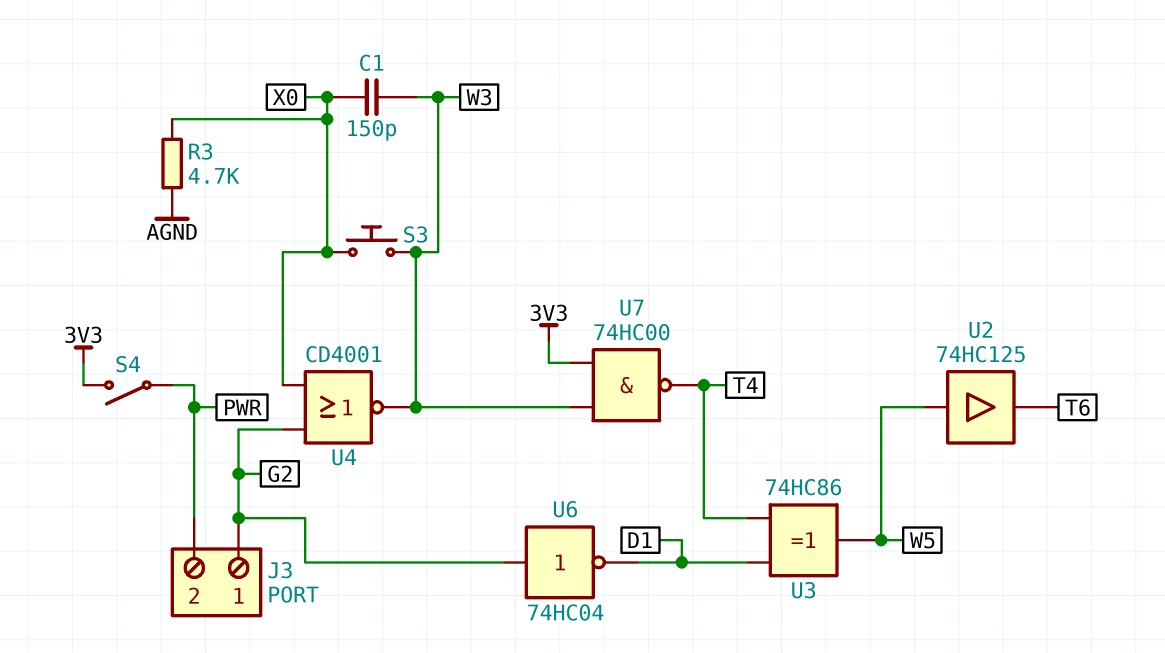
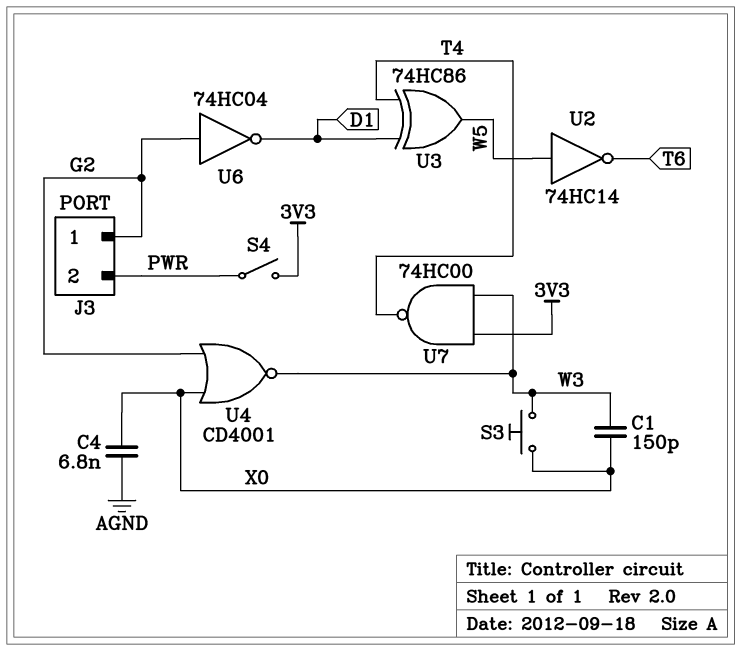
C4: none -> 6.8nF (AGND, X0)
R3: 4.7k (AGND, X0) -> none
U2: buffer 74HC125 (in W5, out T6) -> NOT 74HC14 (in W5, out T6)

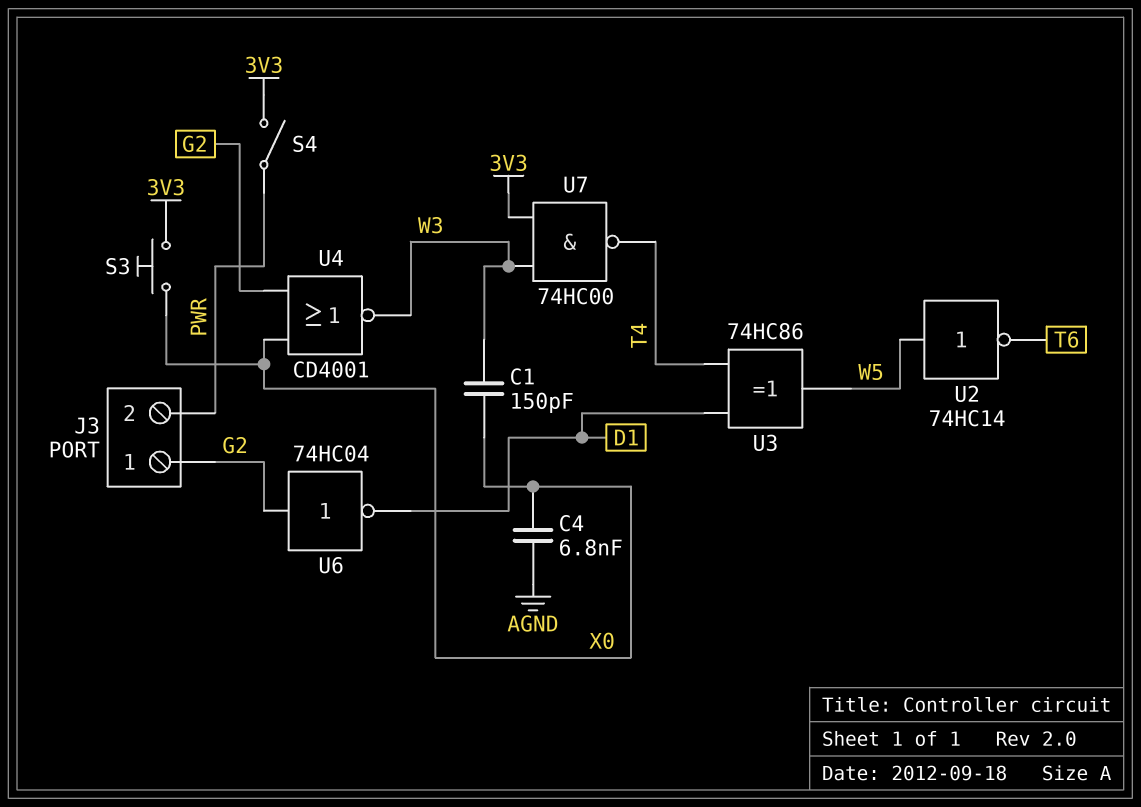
S3: button (W3, X0) -> button (3V3, X0)

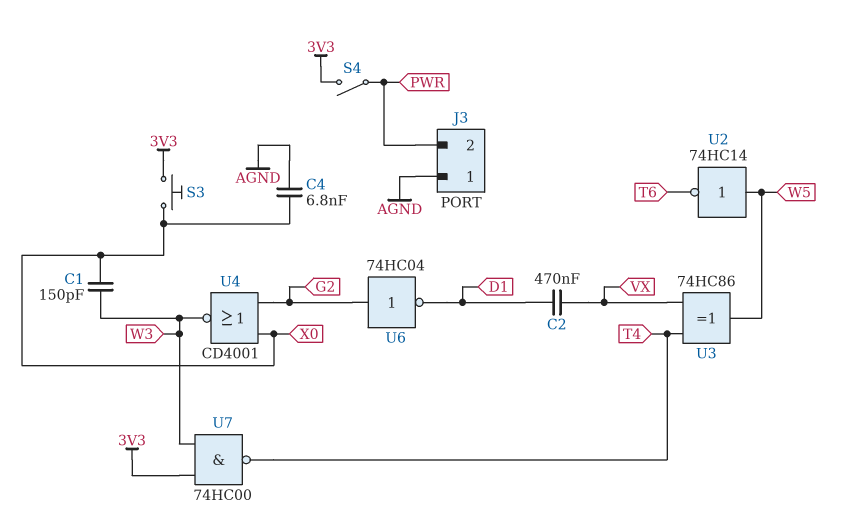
C2: none -> 470nF (D1, VX)
J3 pin 1: G2 -> AGND
U3: XOR 74HC86 (in D1, in T4, out W5) -> XOR 74HC86 (in T4, in VX, out W5)

